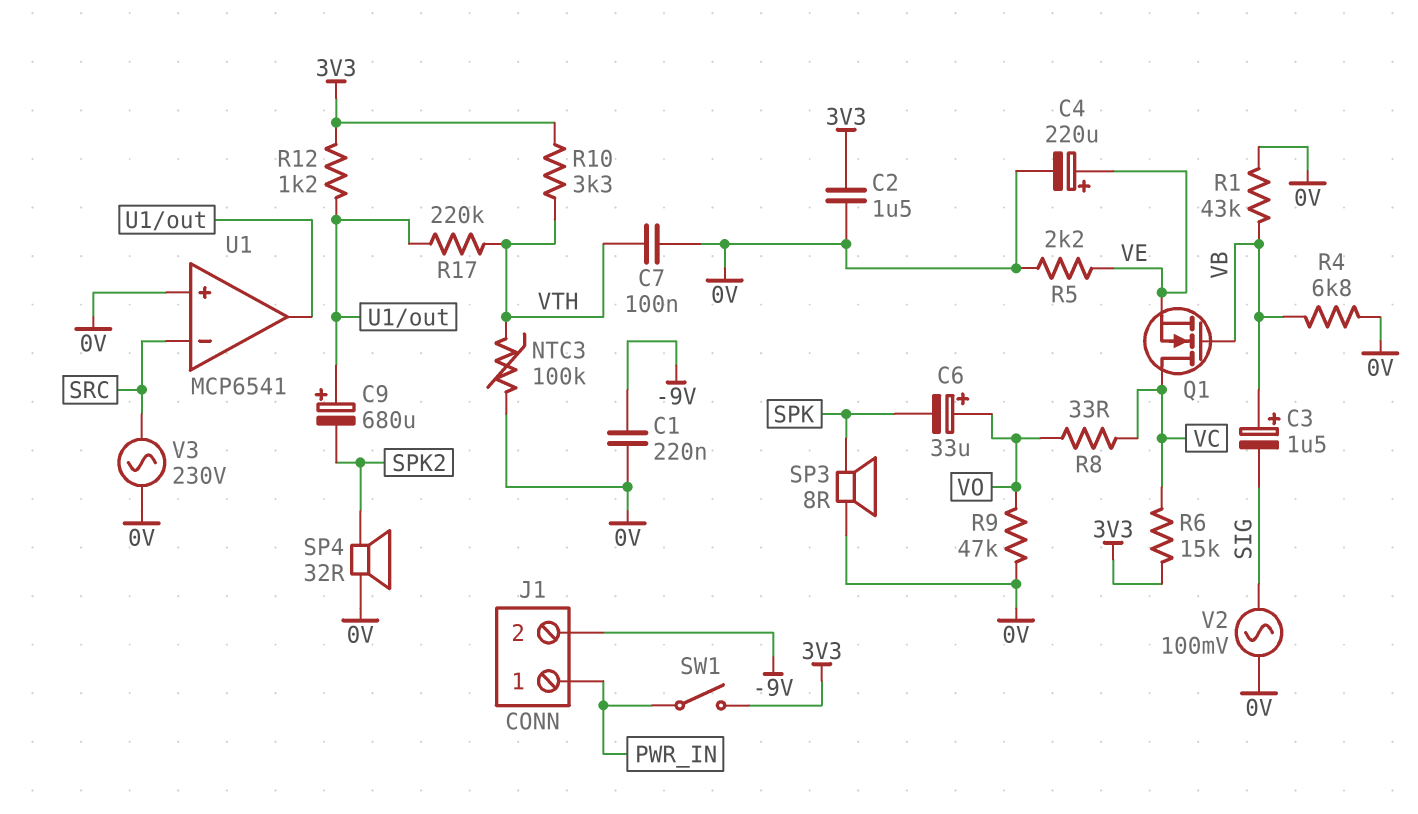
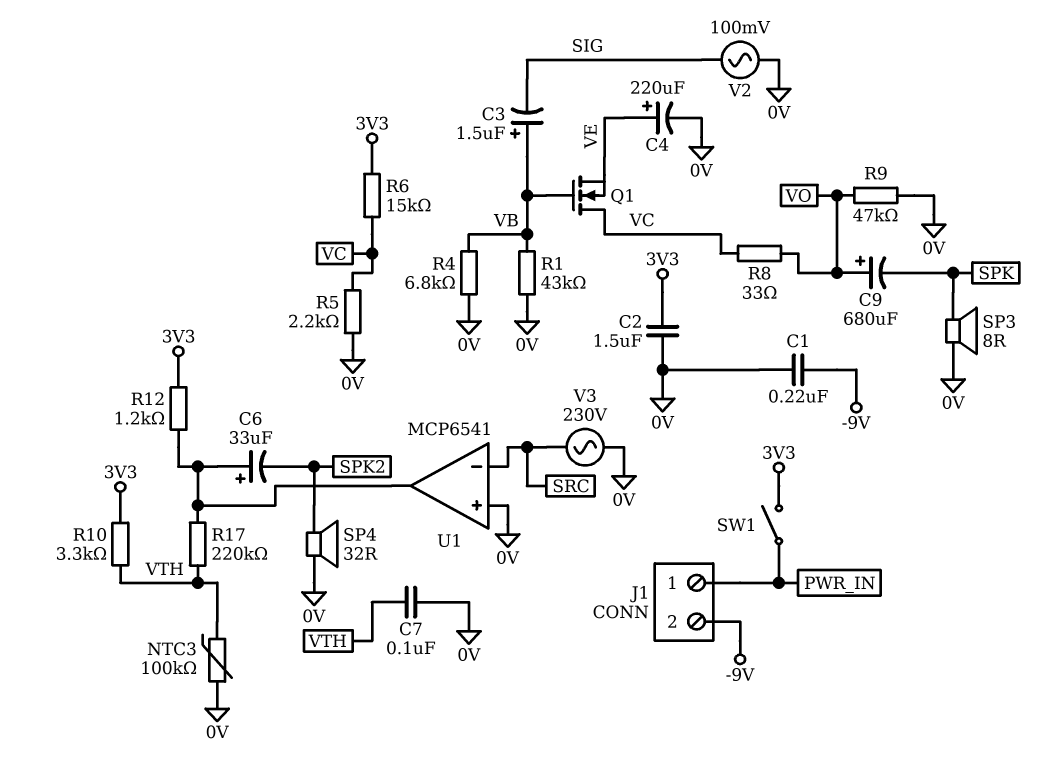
C6: 33uF (plus VO, minus SPK) -> 33uF (plus U1/out, minus SPK2)
C9: 680uF (plus U1/out, minus SPK2) -> 680uF (plus VO, minus SPK)
R5: 2.2k (0V, VE) -> 2.2k (0V, VC)

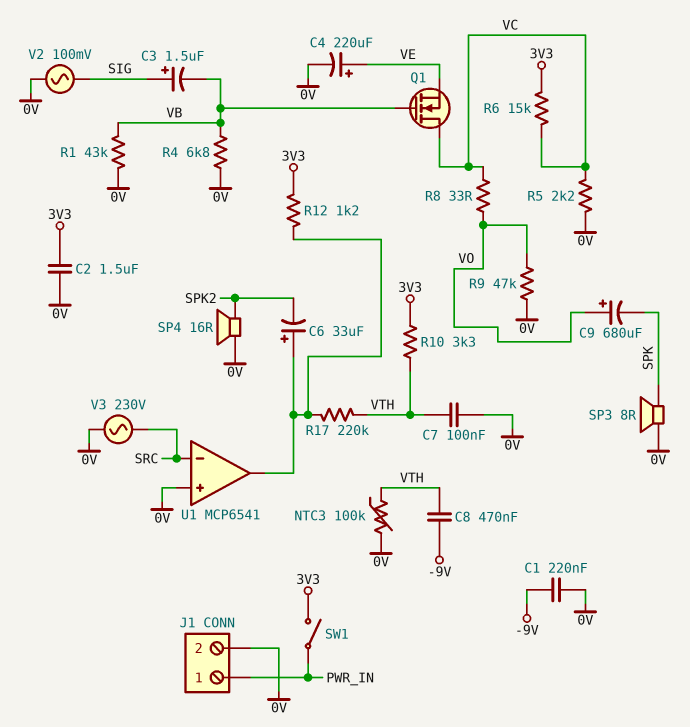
C3: 1.5uF (plus VB, minus SIG) -> 1.5uF (plus SIG, minus VB)
C8: none -> 470nF (-9V, VTH)
J1 pin 2: -9V -> 0V
SP4: speaker 32R (0V, SPK2) -> speaker 16R (0V, SPK2)

